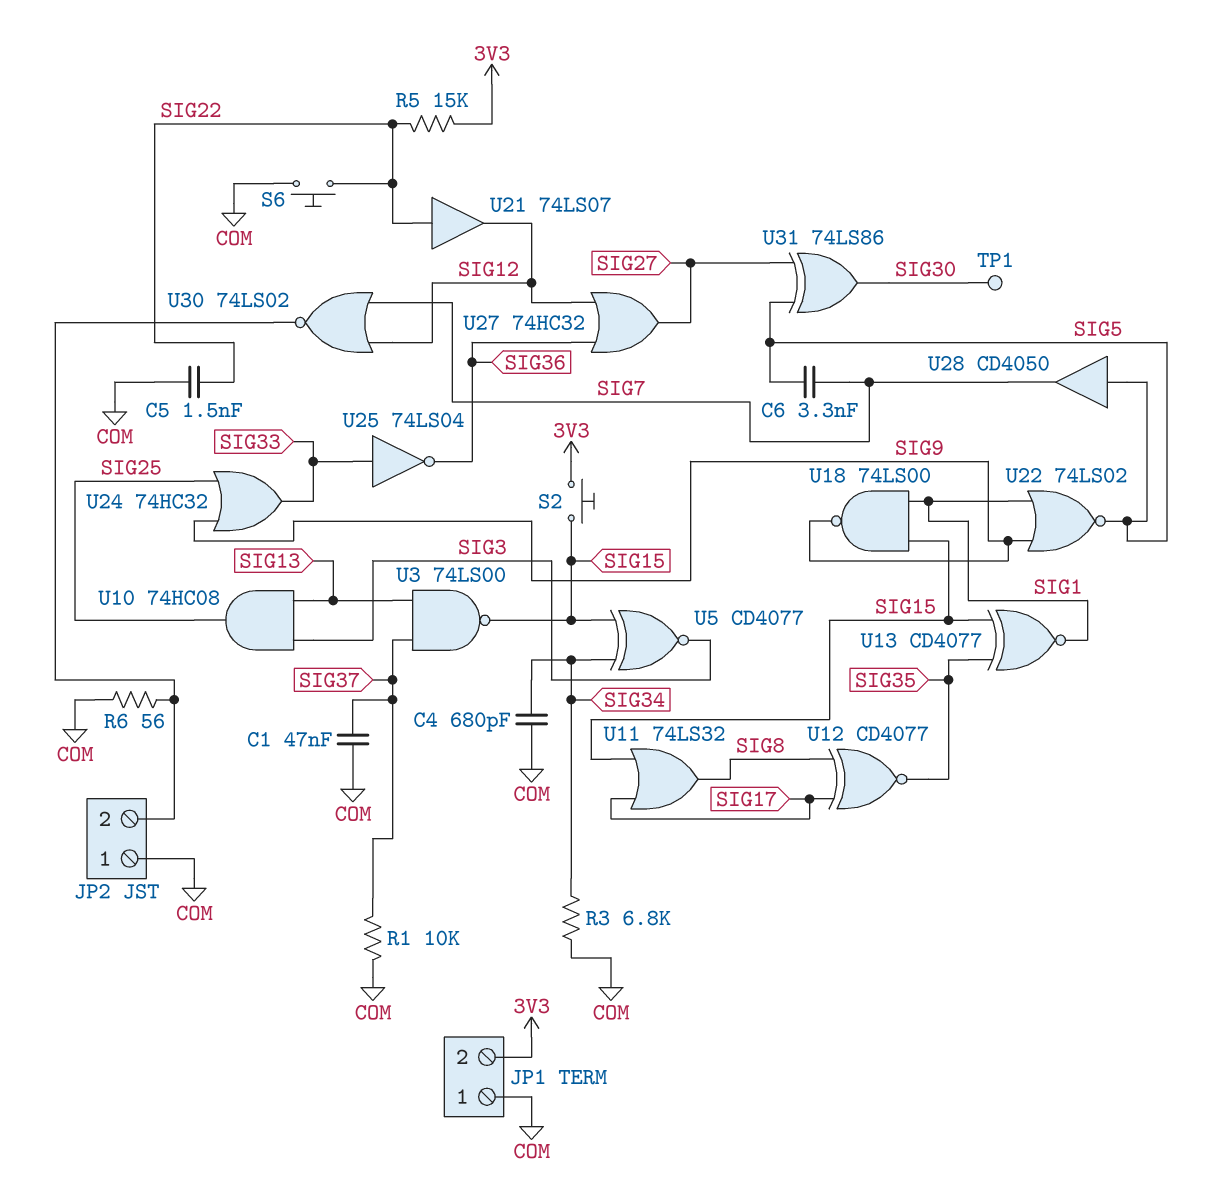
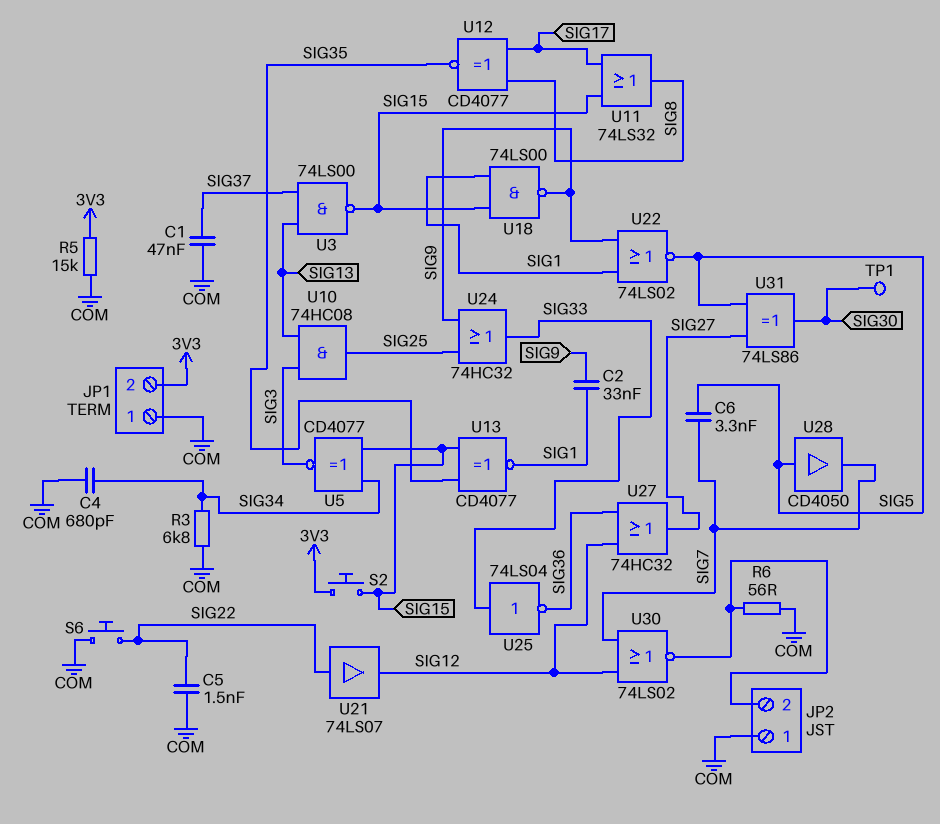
C2: none -> 33nF (SIG1, SIG9)
R1: 10k (COM, SIG37) -> none
R5: 15k (3V3, SIG22) -> 15k (3V3, COM)

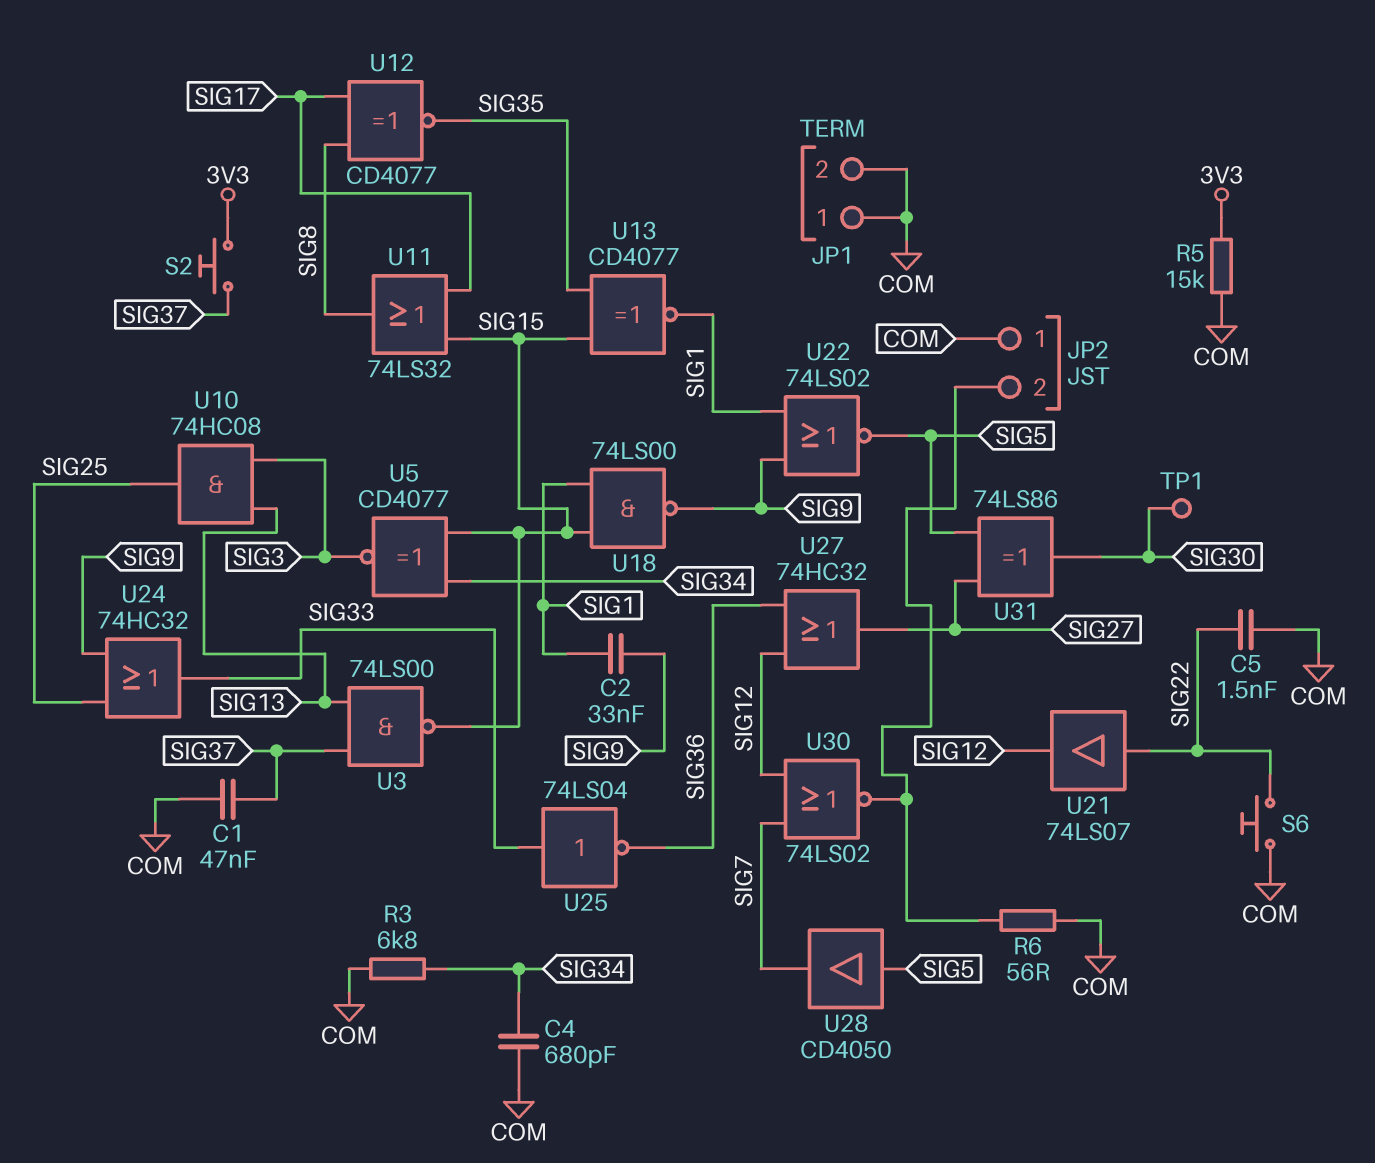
C6: 3.3nF (SIG5, SIG7) -> none
JP1 pin 2: 3V3 -> COM
S2: button (3V3, SIG15) -> button (3V3, SIG37)

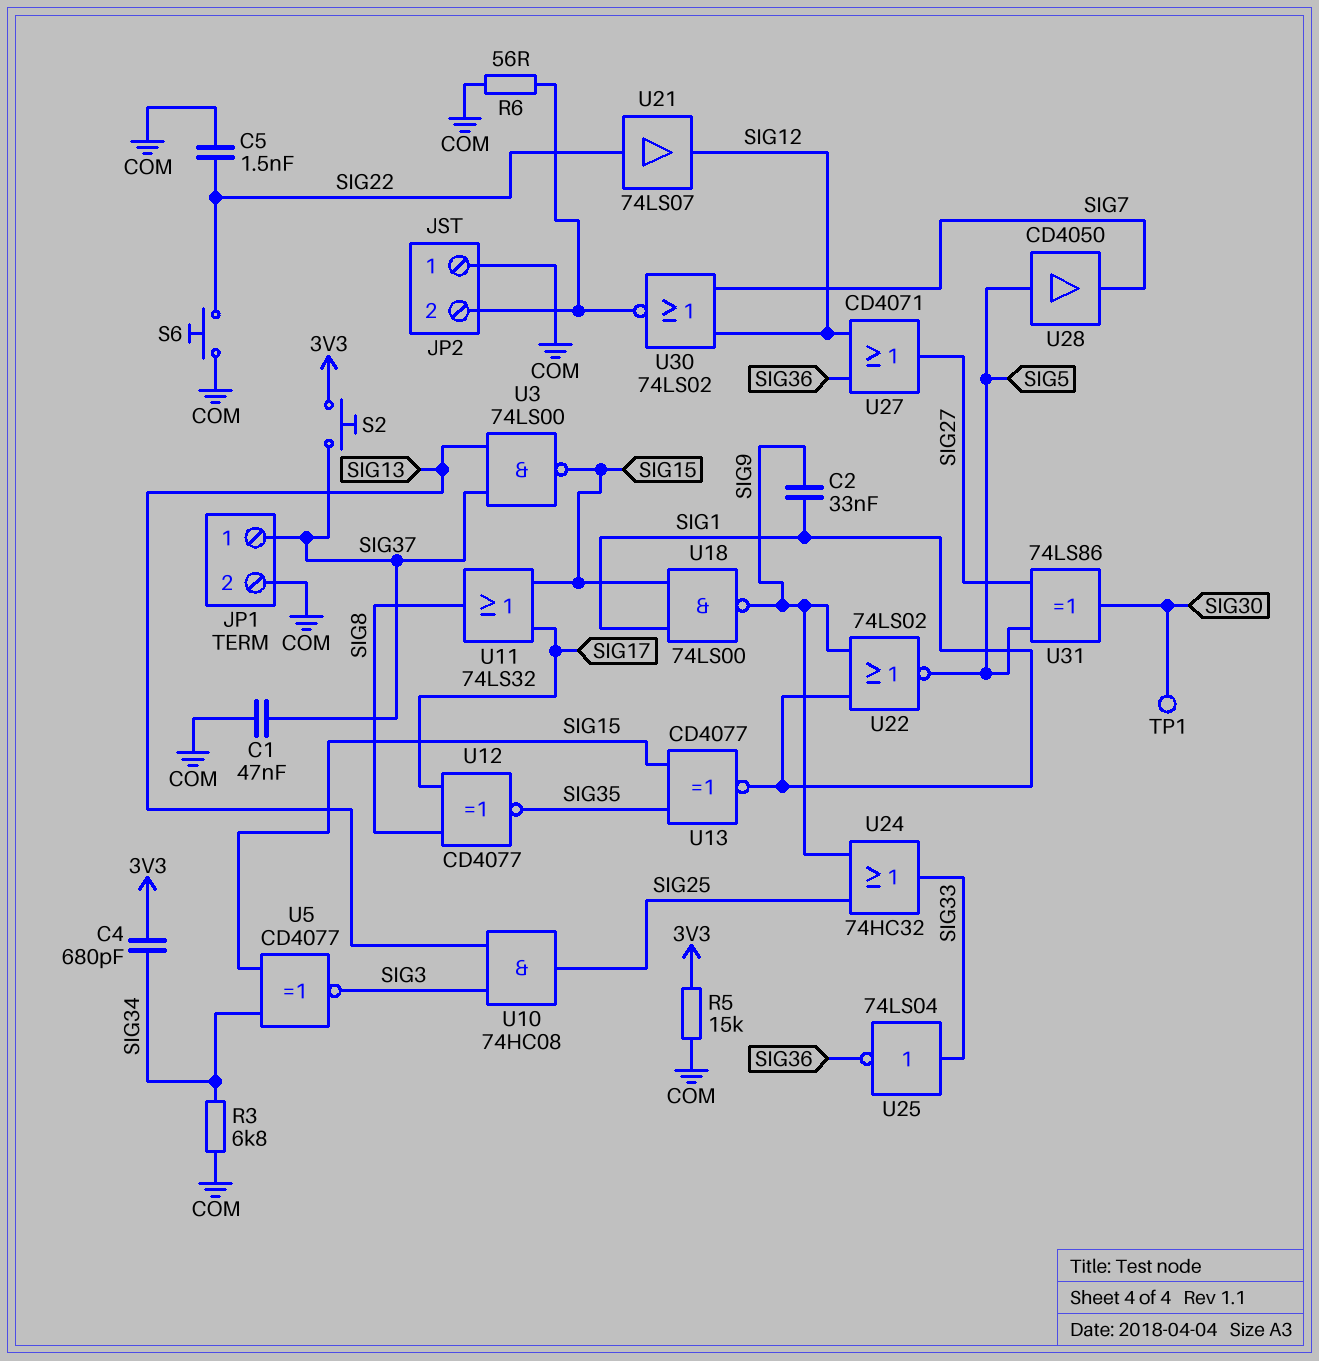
C4: 680pF (COM, SIG34) -> 680pF (3V3, SIG34)
JP1 pin 1: COM -> SIG37
U27: OR 74HC32 (in SIG12, in SIG36, out SIG27) -> OR CD4071 (in SIG12, in SIG36, out SIG27)

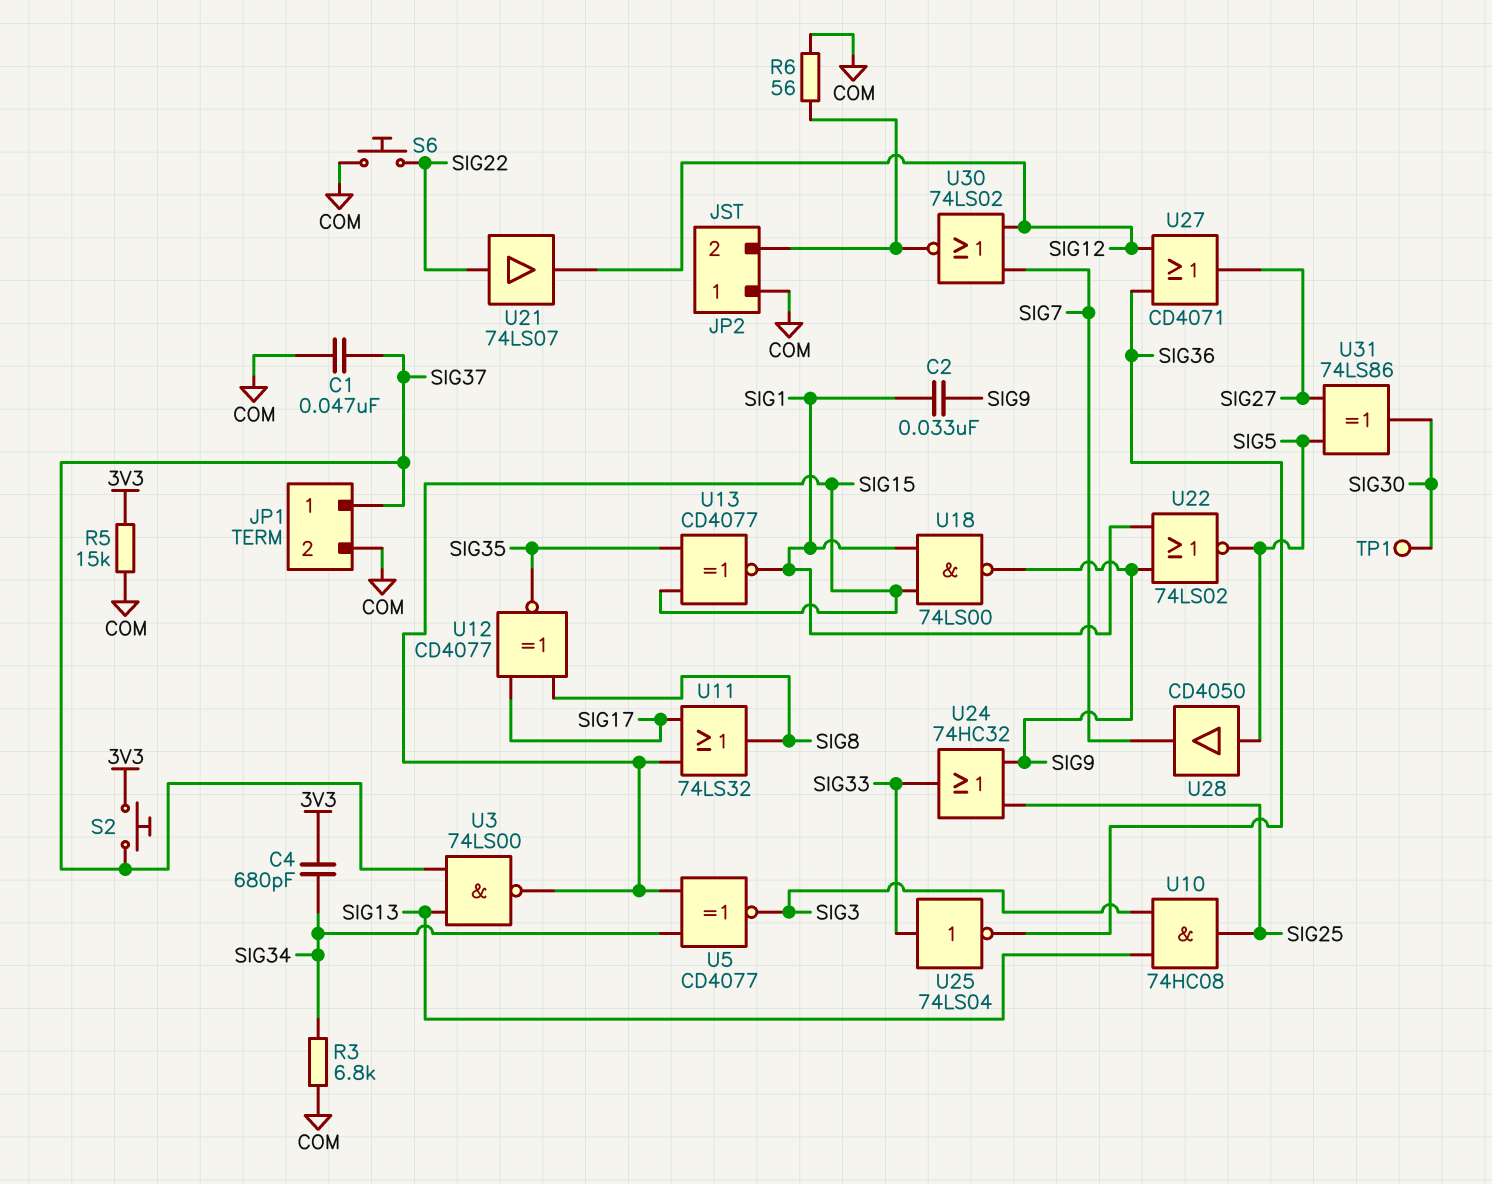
C5: 1.5nF (COM, SIG22) -> none

